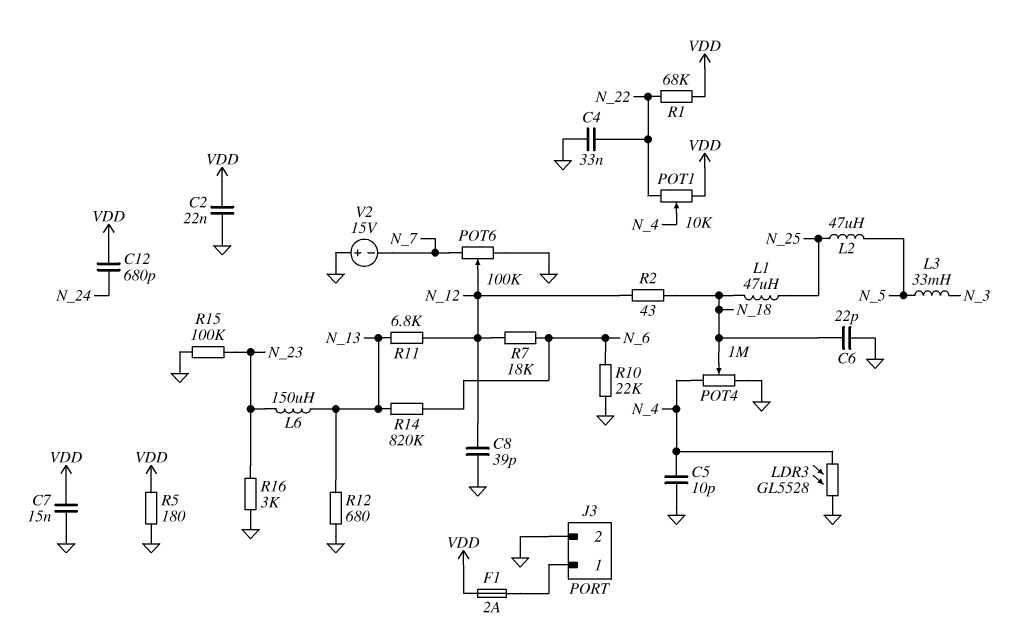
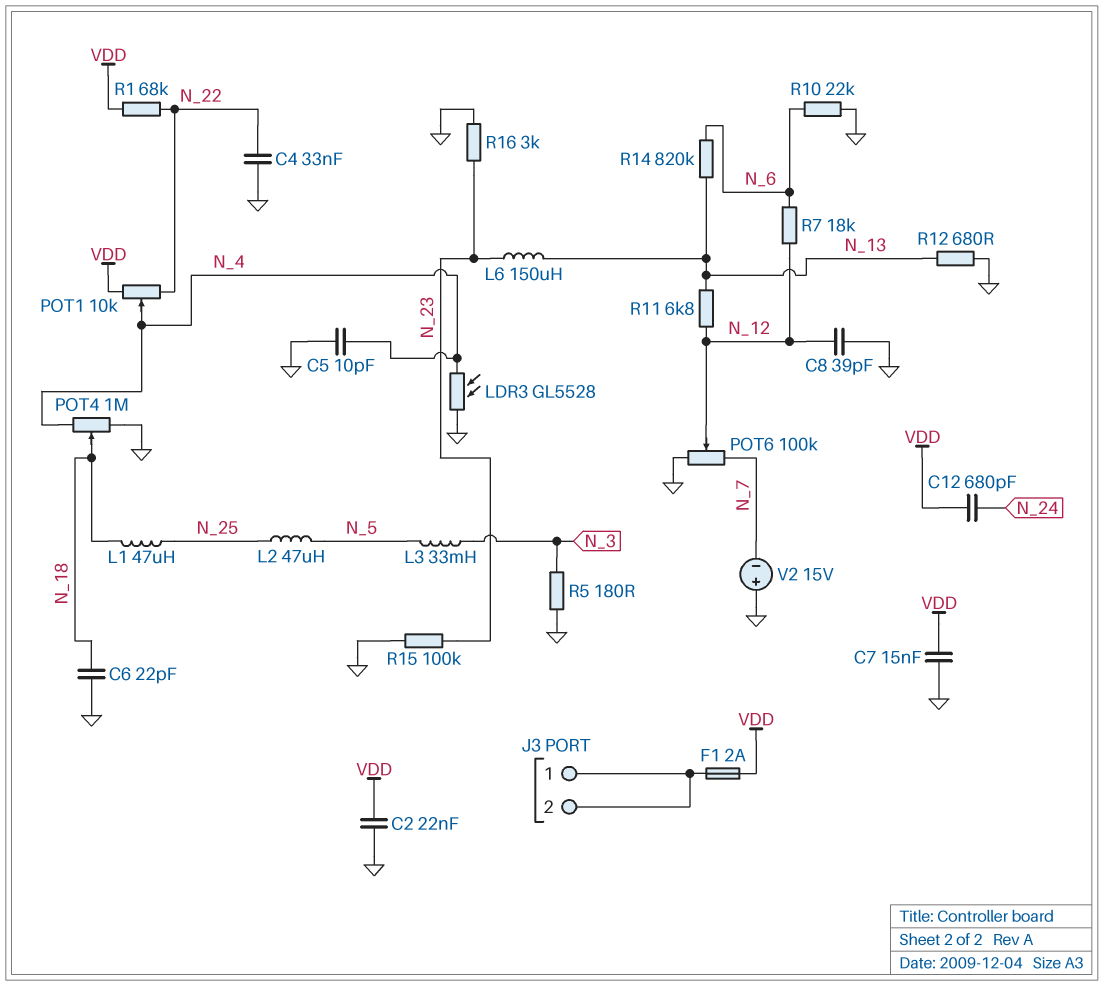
J3 pin 2: GND -> J3/1
R2: 43 (N_12, N_18) -> none
R5: 180 (GND, VDD) -> 180 (GND, N_3)

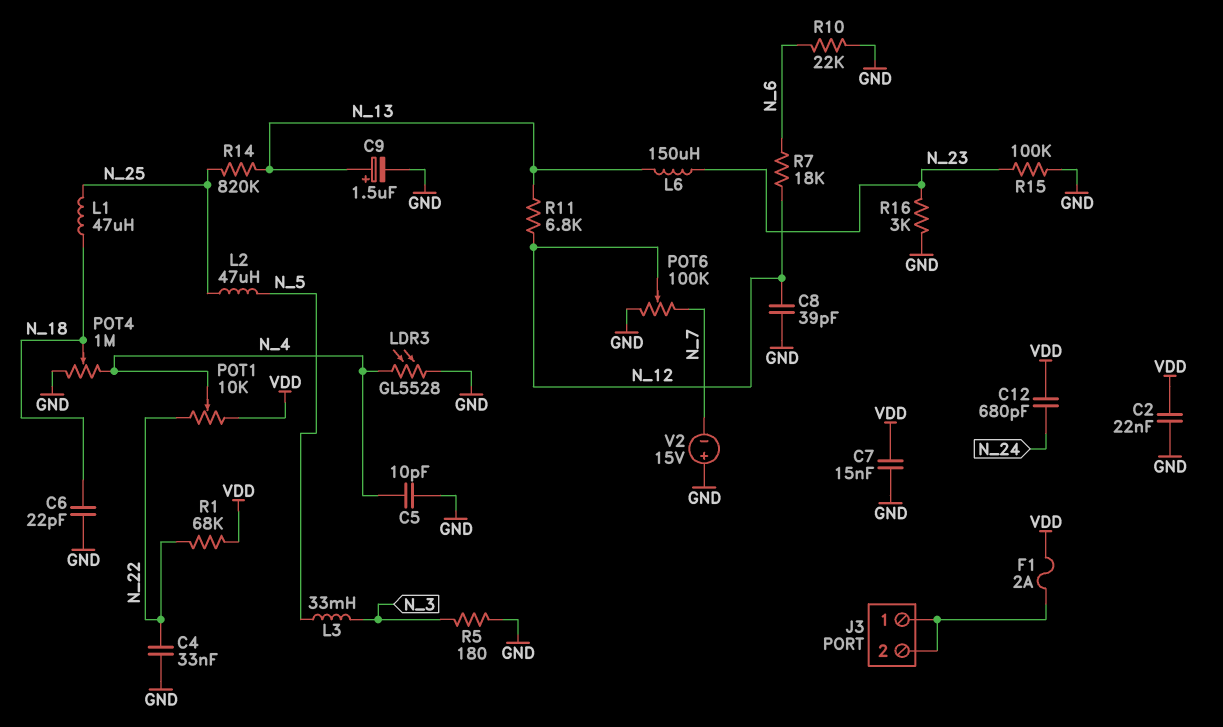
C9: none -> 1.5uF (plus N_13, minus GND)
R12: 680 (GND, N_13) -> none
R14: 820k (N_6, N_13) -> 820k (N_13, N_25)

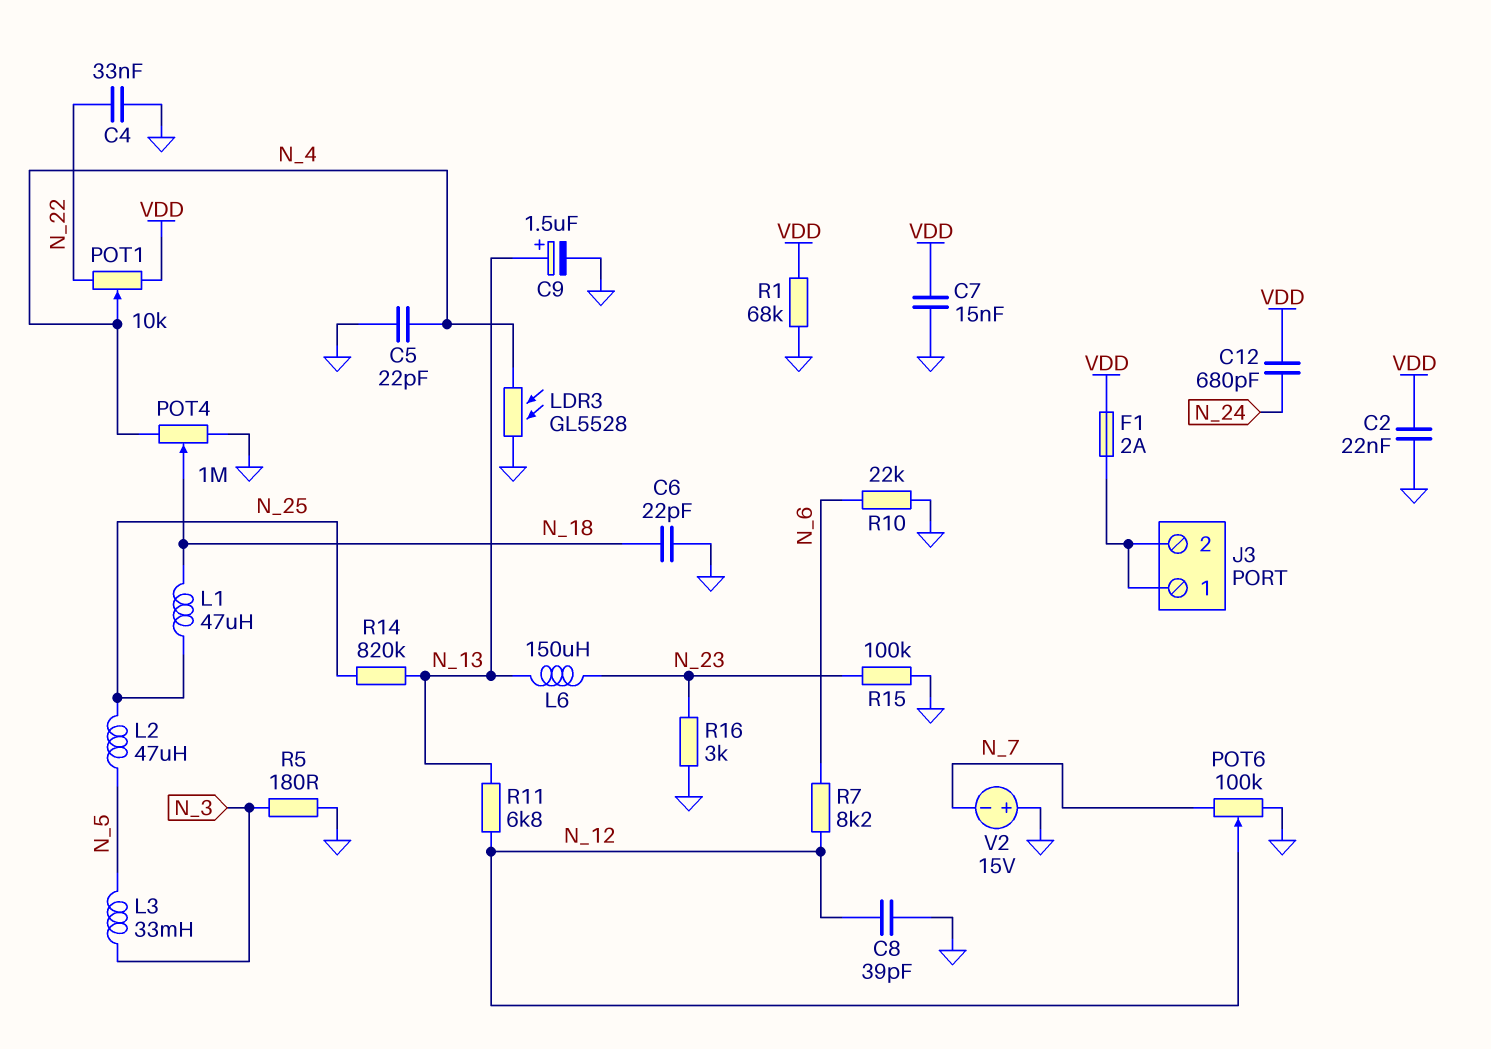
C5: 10pF (GND, N_4) -> 22pF (GND, N_4)
R1: 68k (N_22, VDD) -> 68k (GND, VDD)
R7: 18k (N_6, N_12) -> 8.2k (N_6, N_12)

